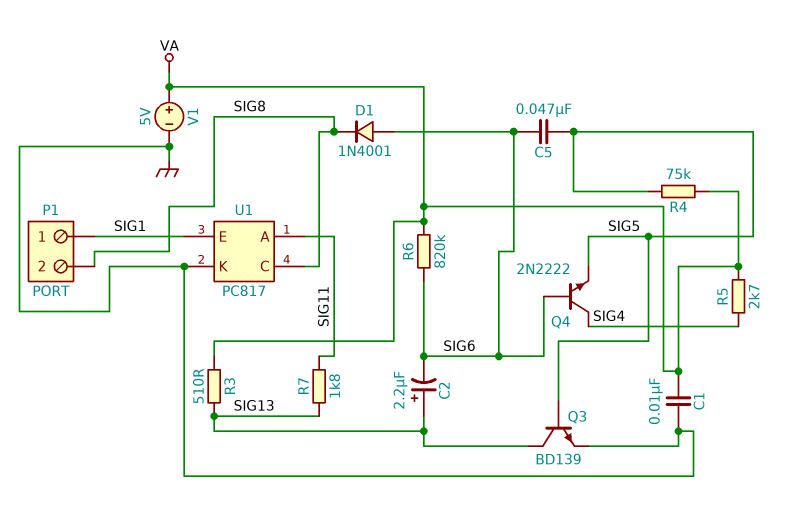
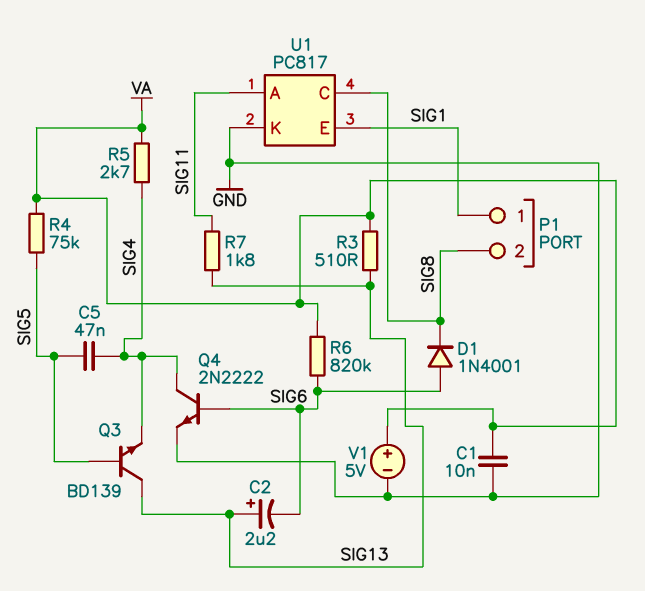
C5: 47nF (SIG5, SIG6) -> 47nF (SIG4, SIG5)
Q3: NPN BD139 (B SIG5, C SIG13, E GND) -> NPN BD139 (B SIG5, C SIG13, E SIG4)
Q4: NPN 2N2222 (B SIG6, C SIG4, E SIG5) -> NPN 2N2222 (B SIG6, C SIG4, E GND)

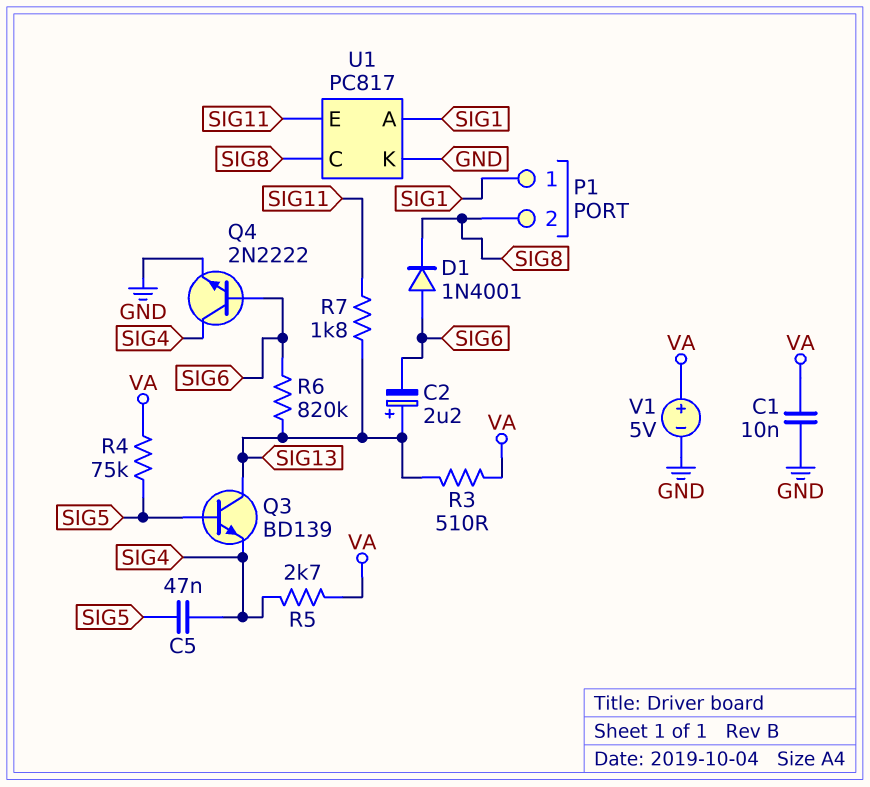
R6: 820k (SIG6, VA) -> 820k (SIG6, SIG13)
U1 pin A: SIG11 -> SIG1
U1 pin E: SIG1 -> SIG11

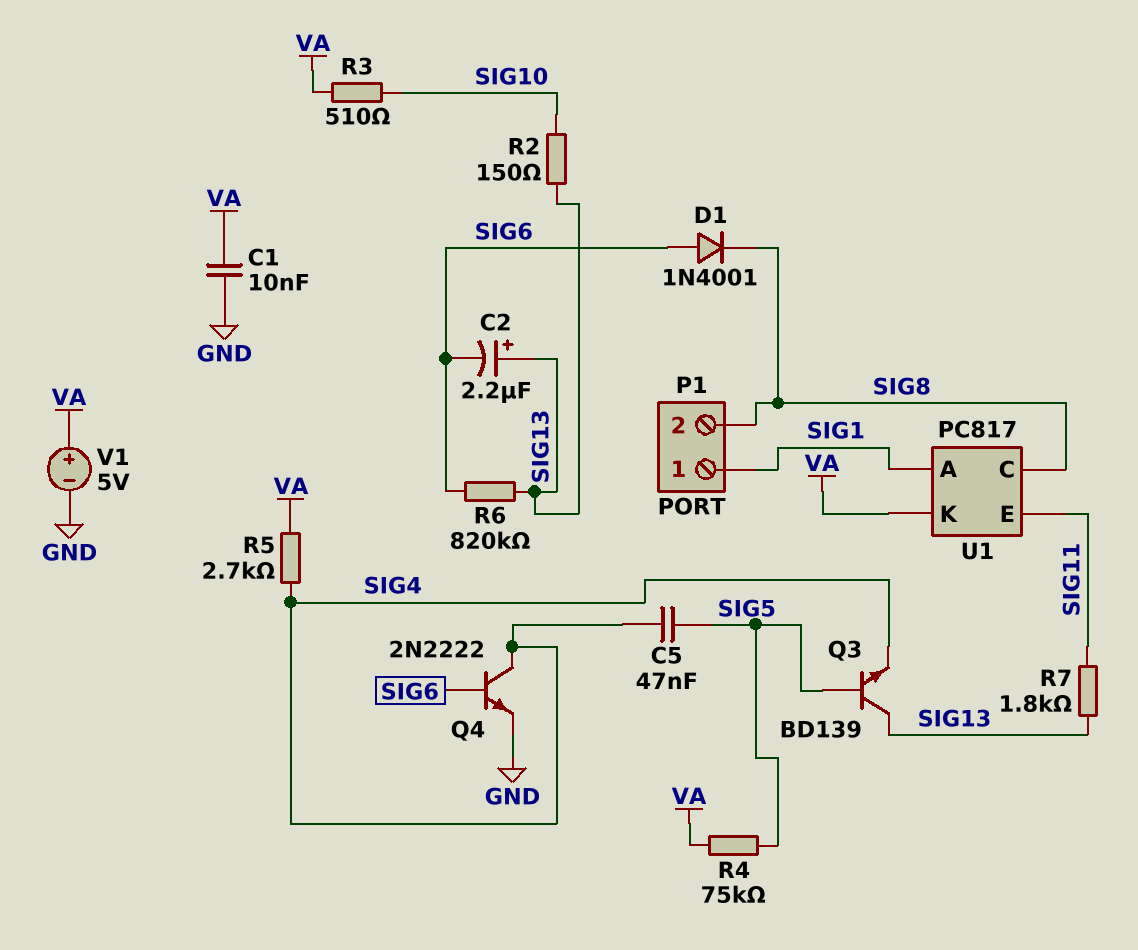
R2: none -> 150 (SIG10, SIG13)
R3: 510 (SIG13, VA) -> 510 (SIG10, VA)
U1 pin K: GND -> VA

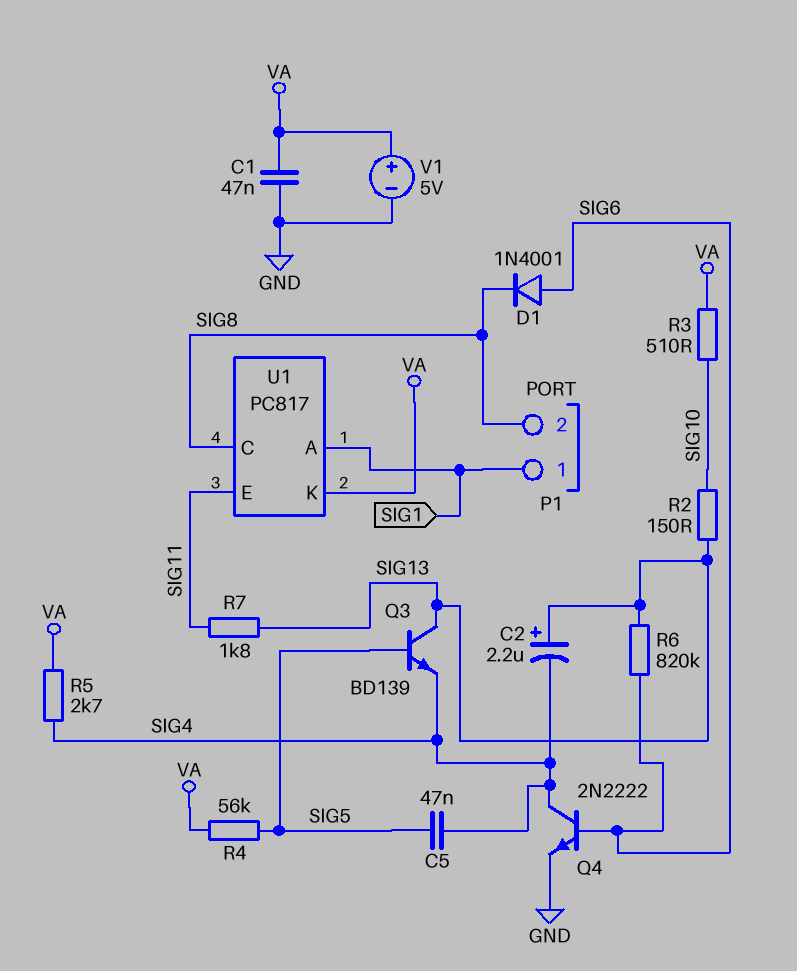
C1: 10nF (GND, VA) -> 47nF (GND, VA)
C2: 2.2uF (plus SIG13, minus SIG6) -> 2.2uF (plus SIG13, minus SIG4)
R4: 75k (SIG5, VA) -> 56k (SIG5, VA)

